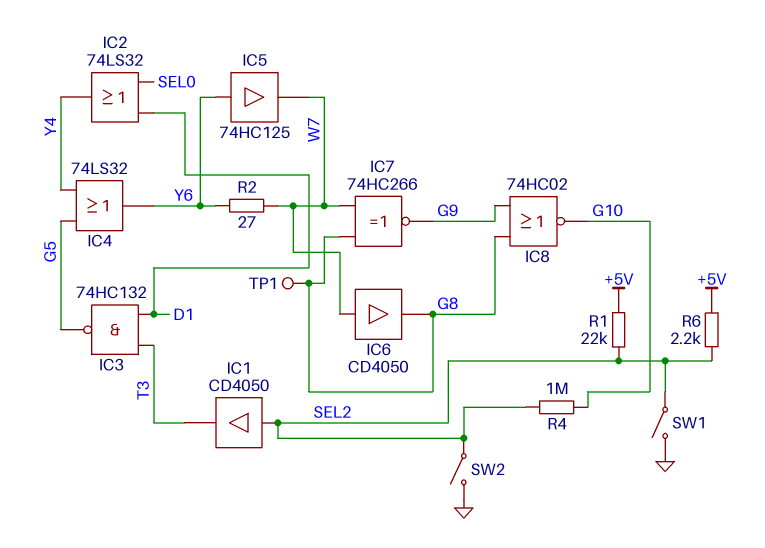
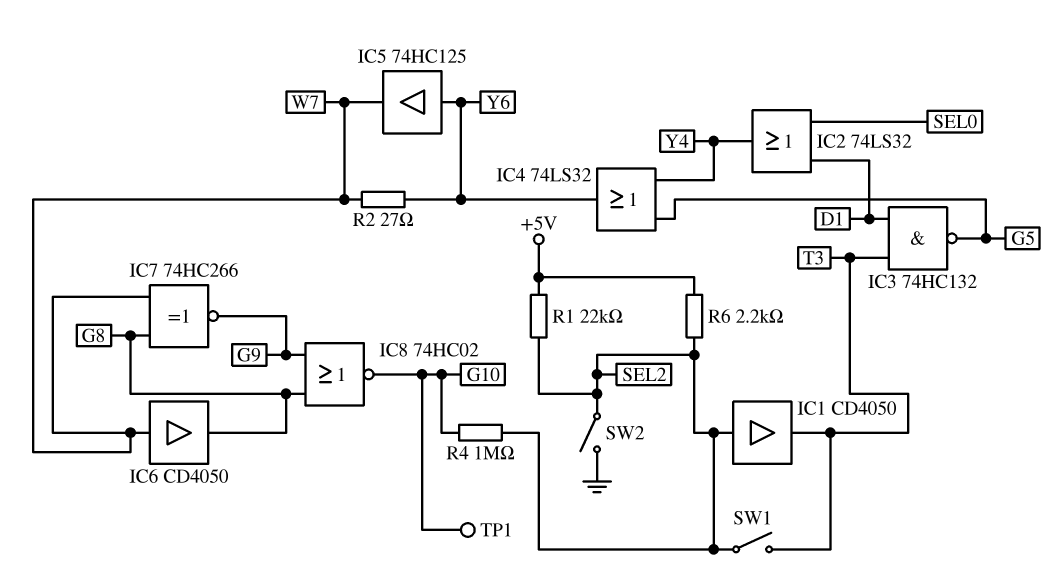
SW1: switch (GND, SEL2) -> switch (SEL2, T3)
TP1: test point (G8) -> test point (G10)

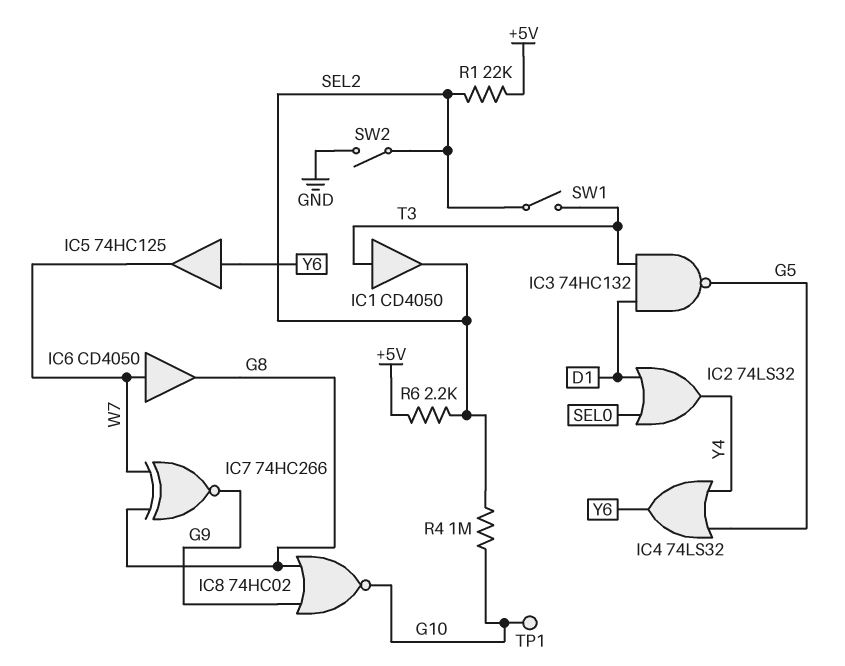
IC1: buffer CD4050 (in SEL2, out T3) -> buffer CD4050 (in T3, out SEL2)
R2: 27 (W7, Y6) -> none

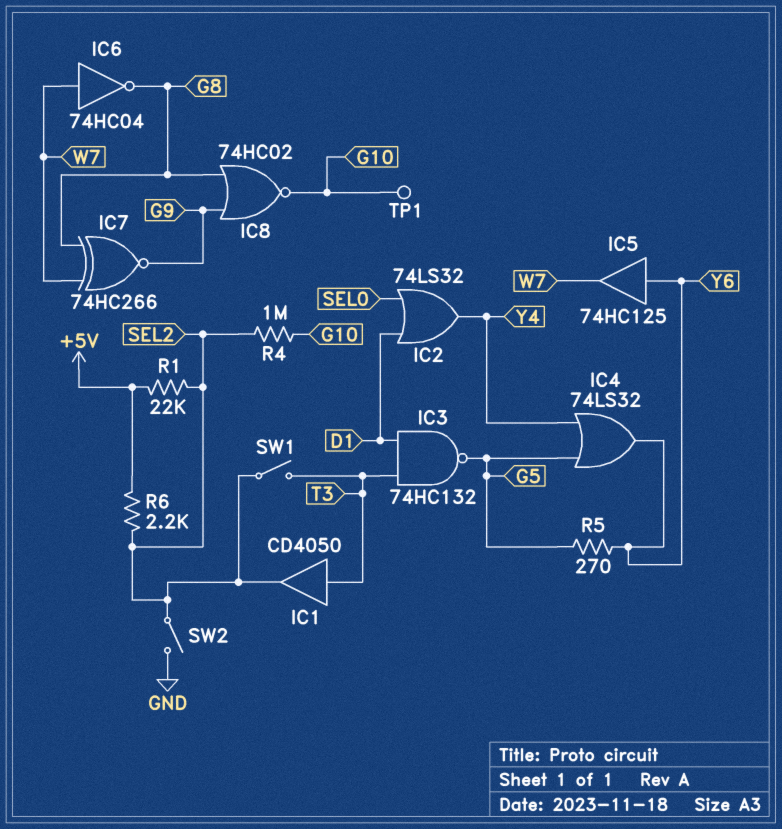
IC6: buffer CD4050 (in W7, out G8) -> NOT 74HC04 (in W7, out G8)
R5: none -> 270 (G5, Y6)

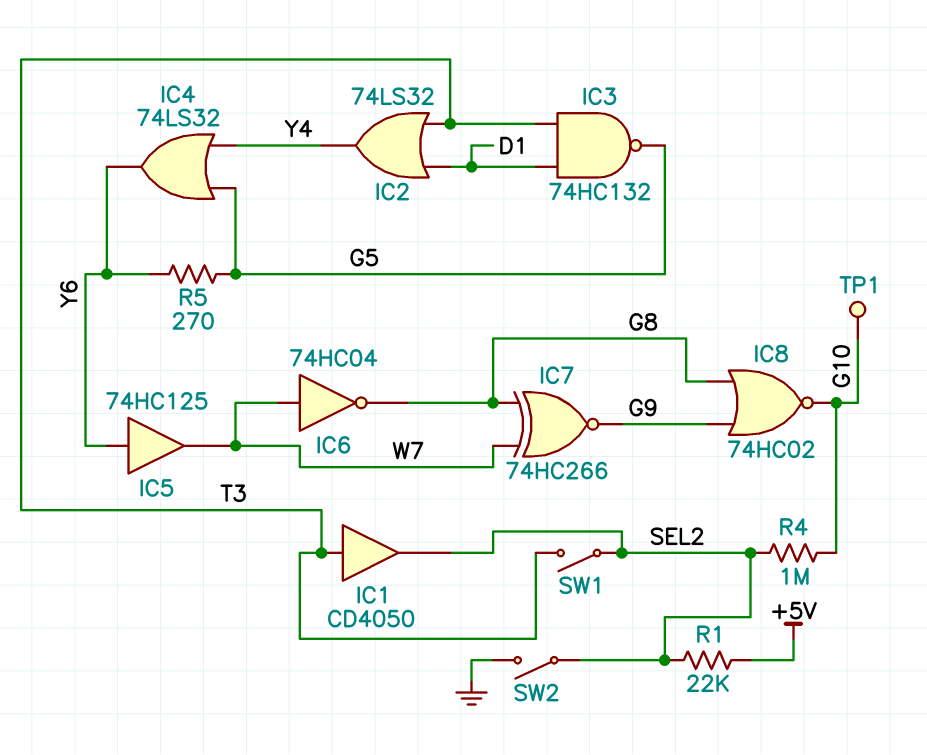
IC2: OR 74LS32 (in D1, in SEL0, out Y4) -> OR 74LS32 (in D1, in T3, out Y4)
R6: 2.2k (+5V, SEL2) -> none

